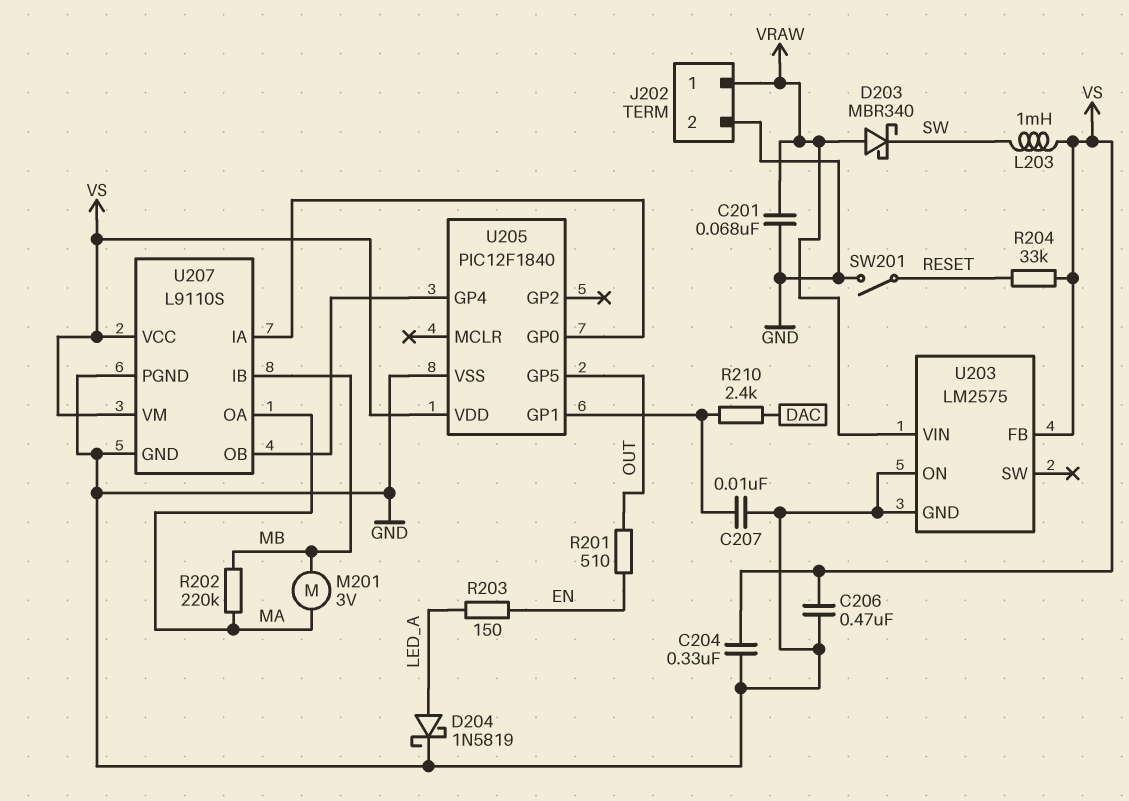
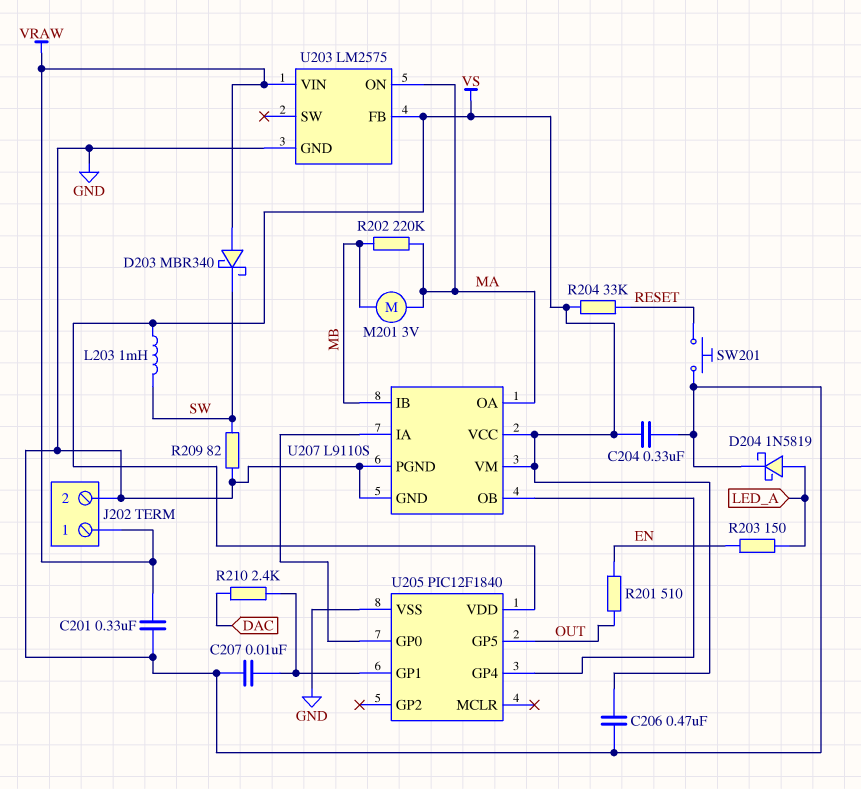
C201: 68nF (GND, VRAW) -> 330nF (GND, VRAW)
R209: none -> 82 (GND, SW)
SW201: switch (GND, RESET) -> button (GND, RESET)
U203 pin ON: GND -> MA

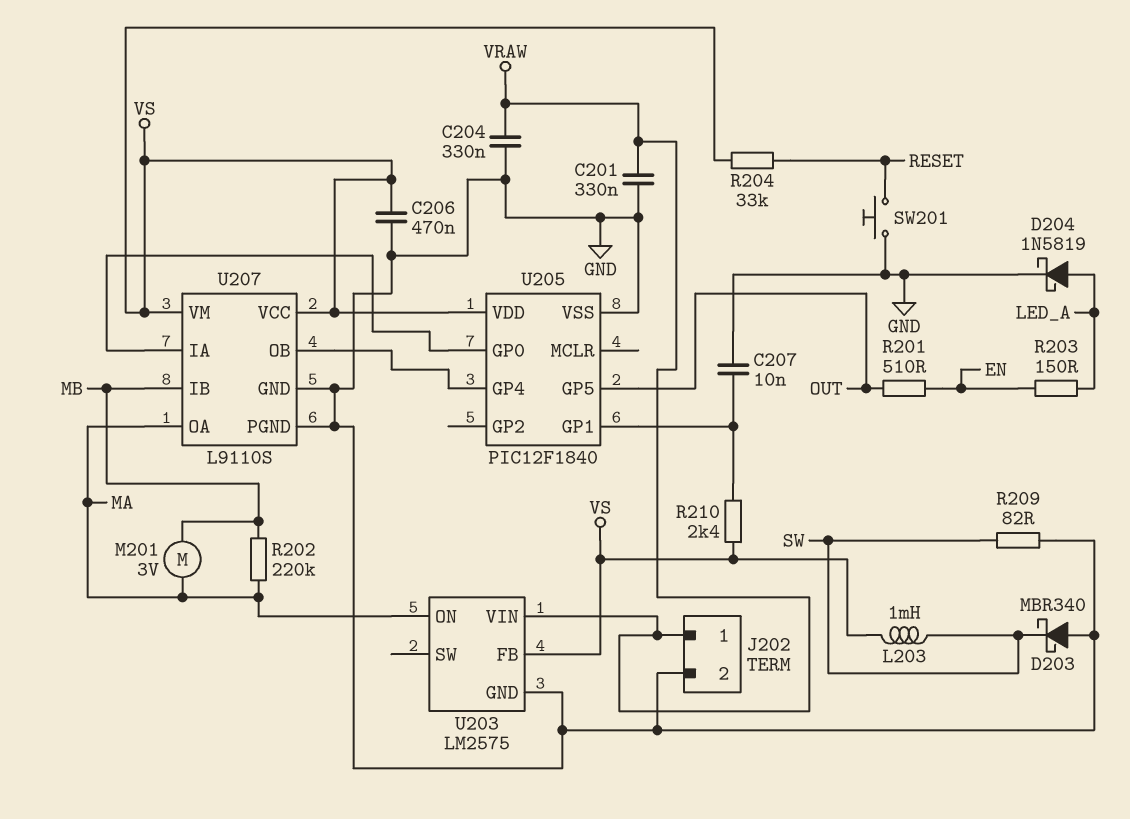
C204: 330nF (GND, VS) -> 330nF (GND, VRAW)
D203: schottky MBR340 (A VRAW, K SW) -> schottky MBR340 (A GND, K SW)
R210: 2.4k (DAC, U205/GP1) -> 2.4k (U205/GP1, VS)

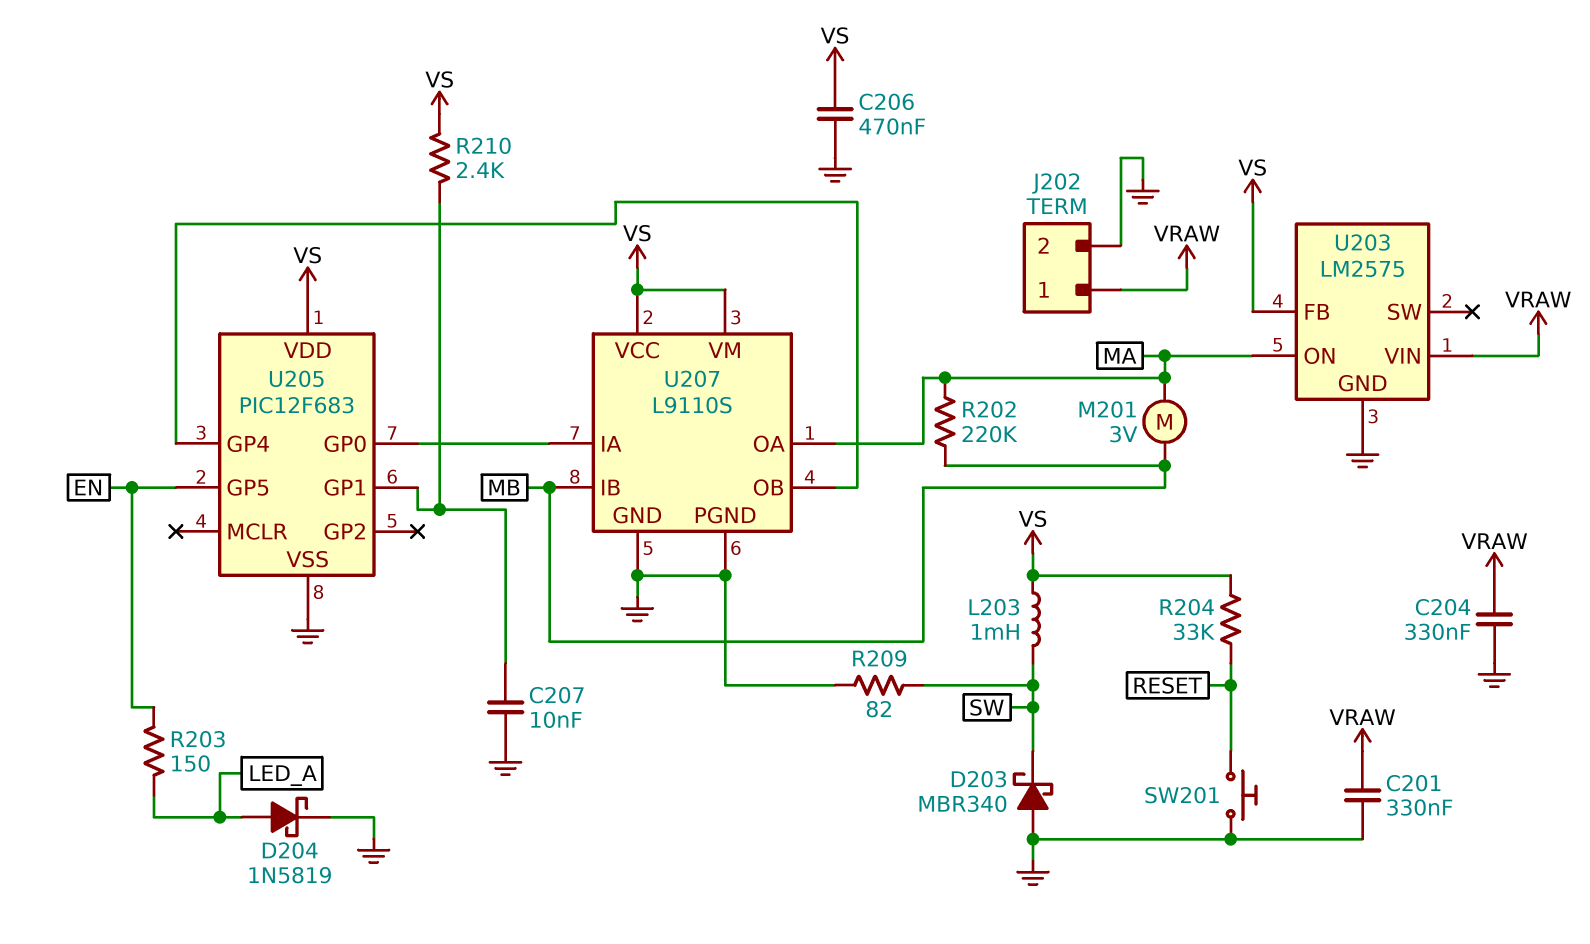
R201: 510 (EN, OUT) -> none
U205: PIC12F1840 -> PIC12F683
U205 pin GP5: OUT -> EN

